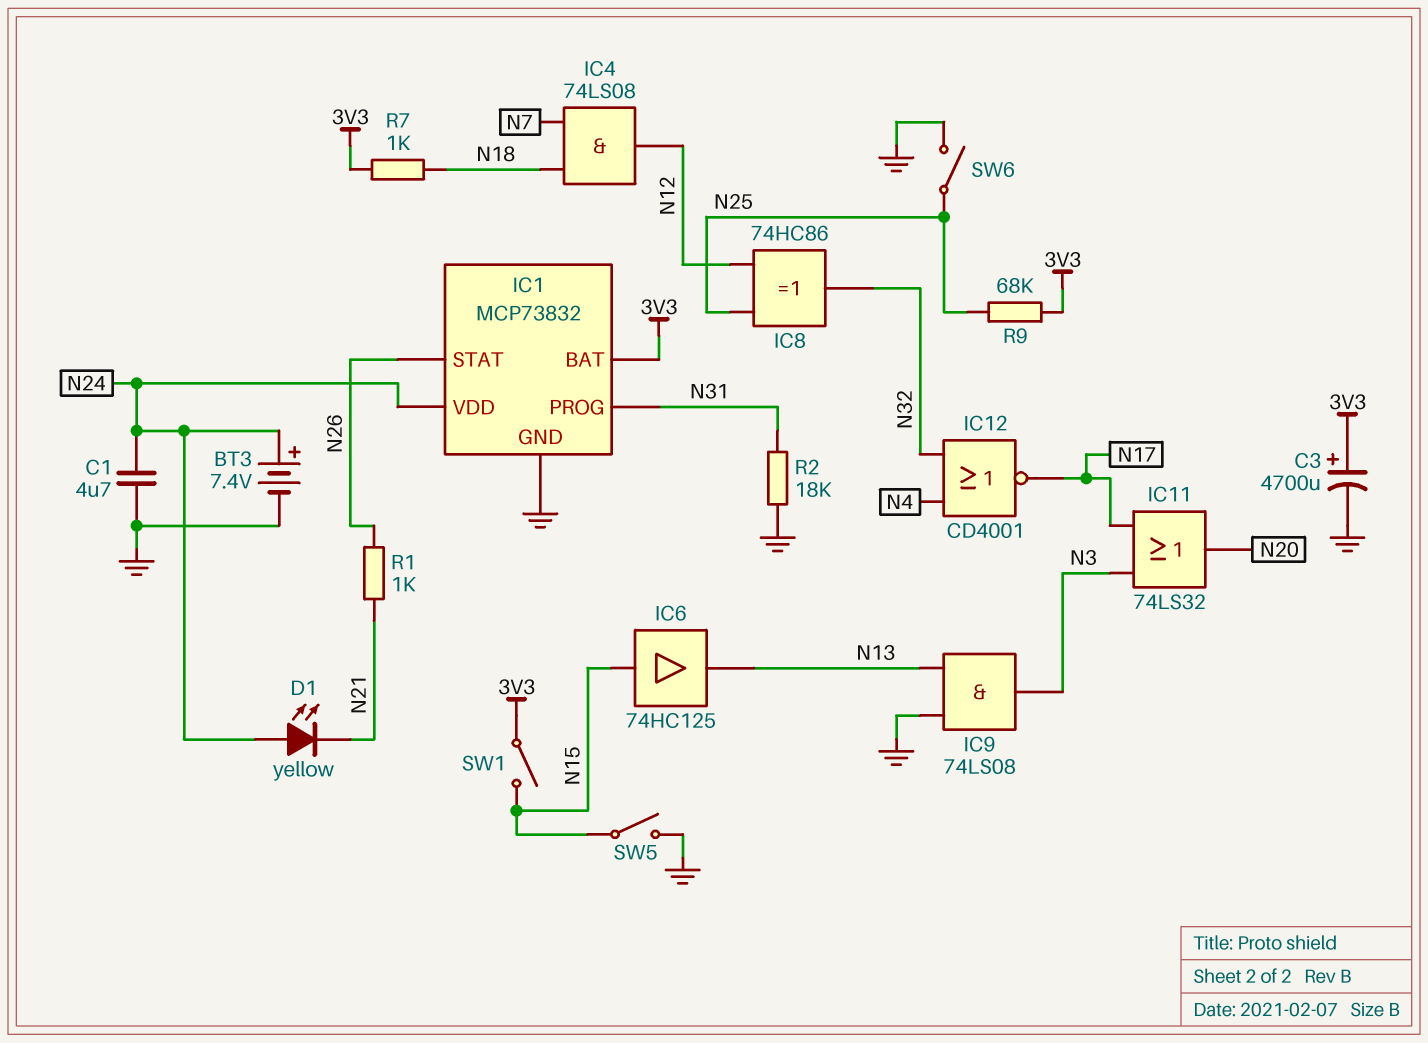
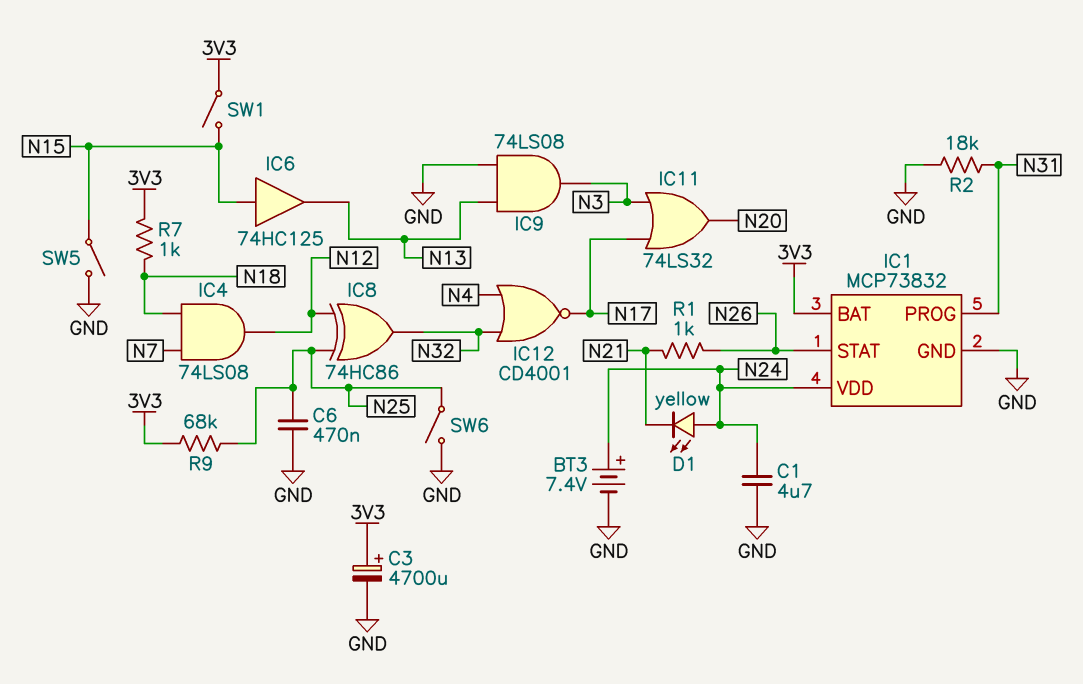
C6: none -> 470nF (GND, N25)

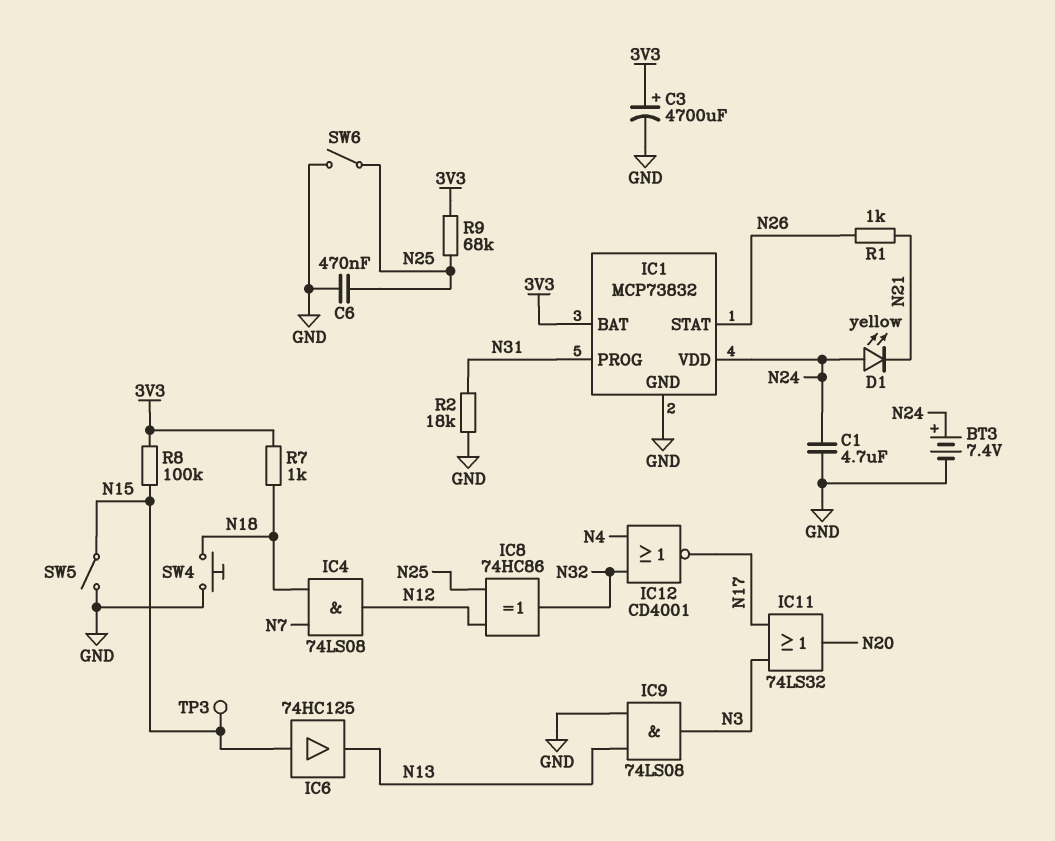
R8: none -> 100k (3V3, N15)
SW1: switch (3V3, N15) -> none
SW4: none -> button (GND, N18)
TP3: none -> test point (N15)

